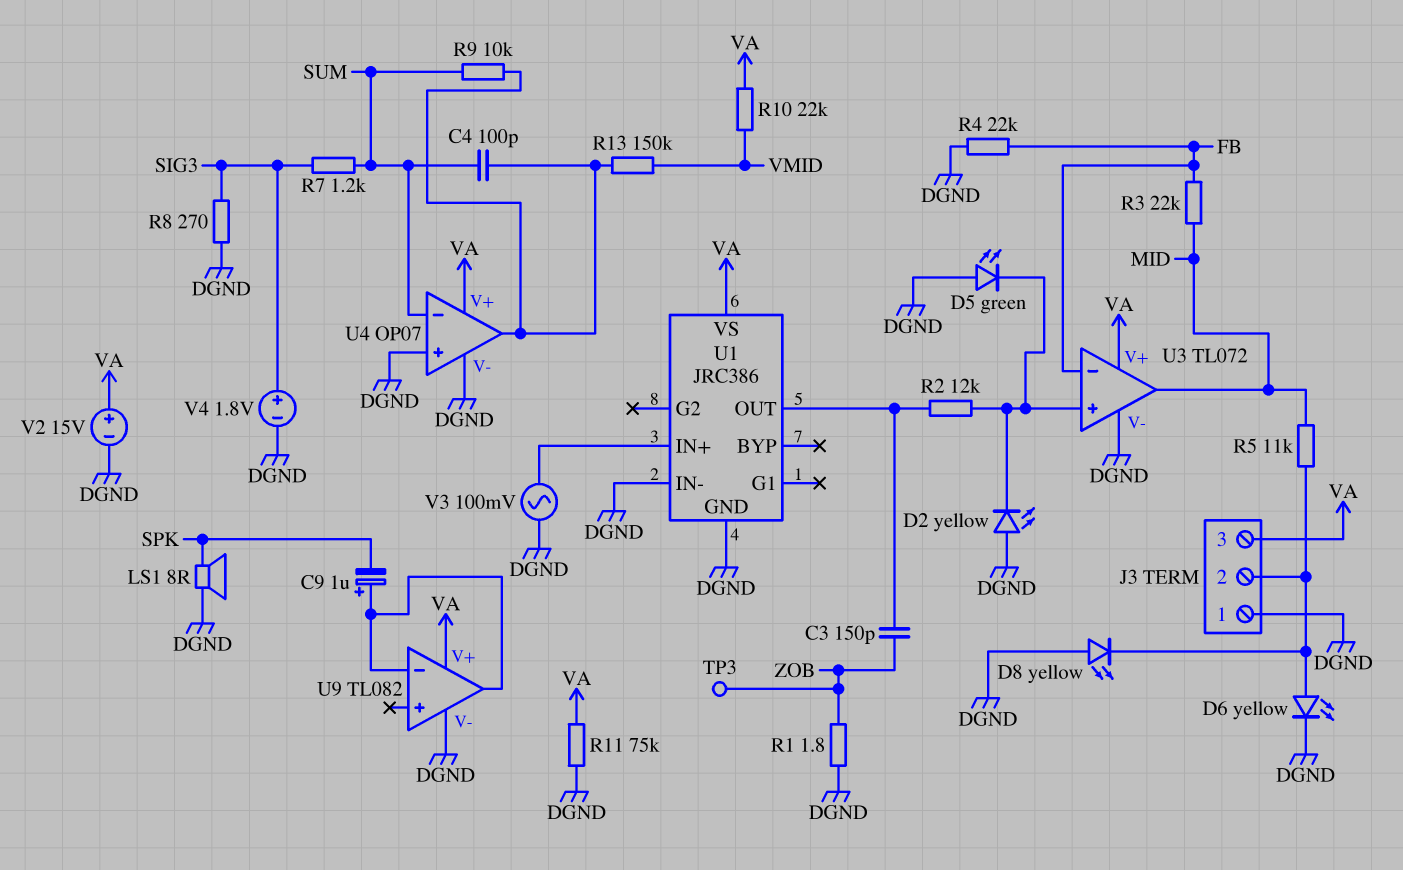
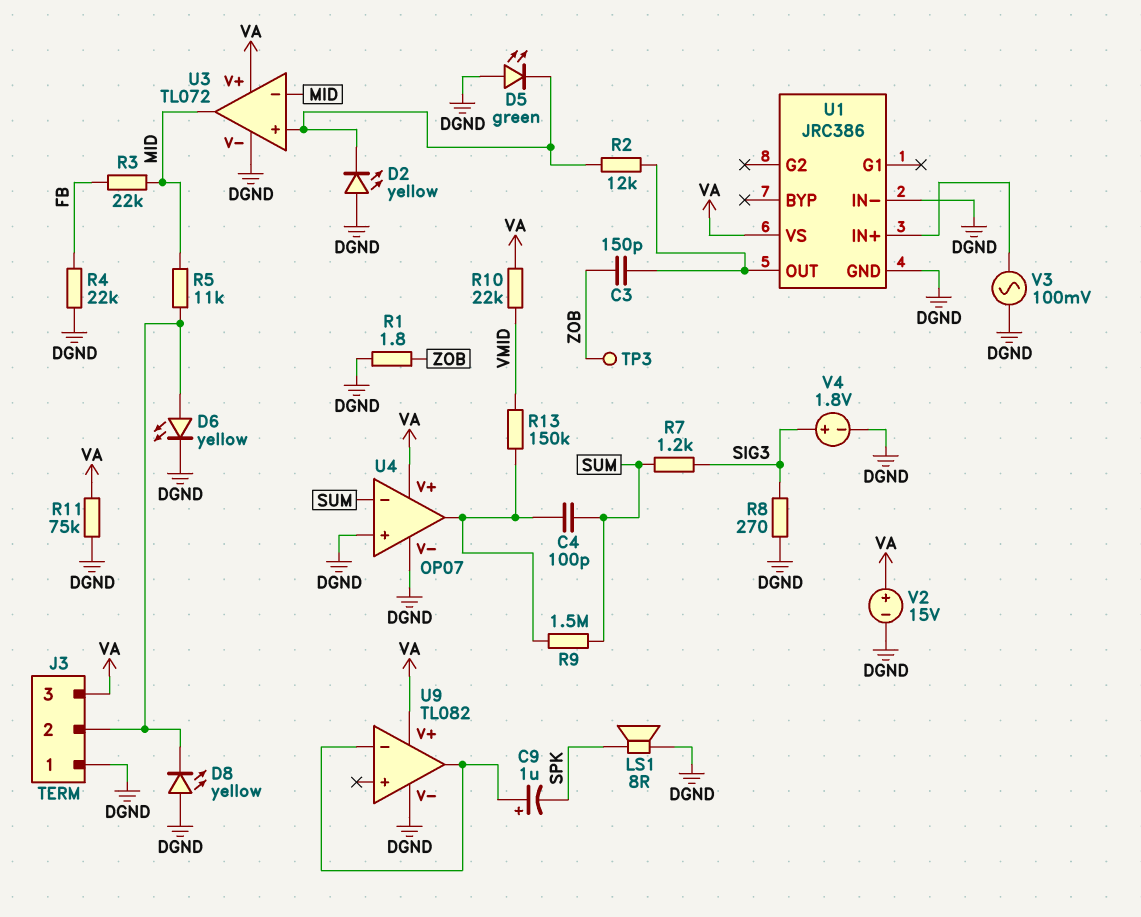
R9: 10k (SUM, U4/out) -> 1.5M (SUM, U4/out)
U3 pin in-: FB -> MID

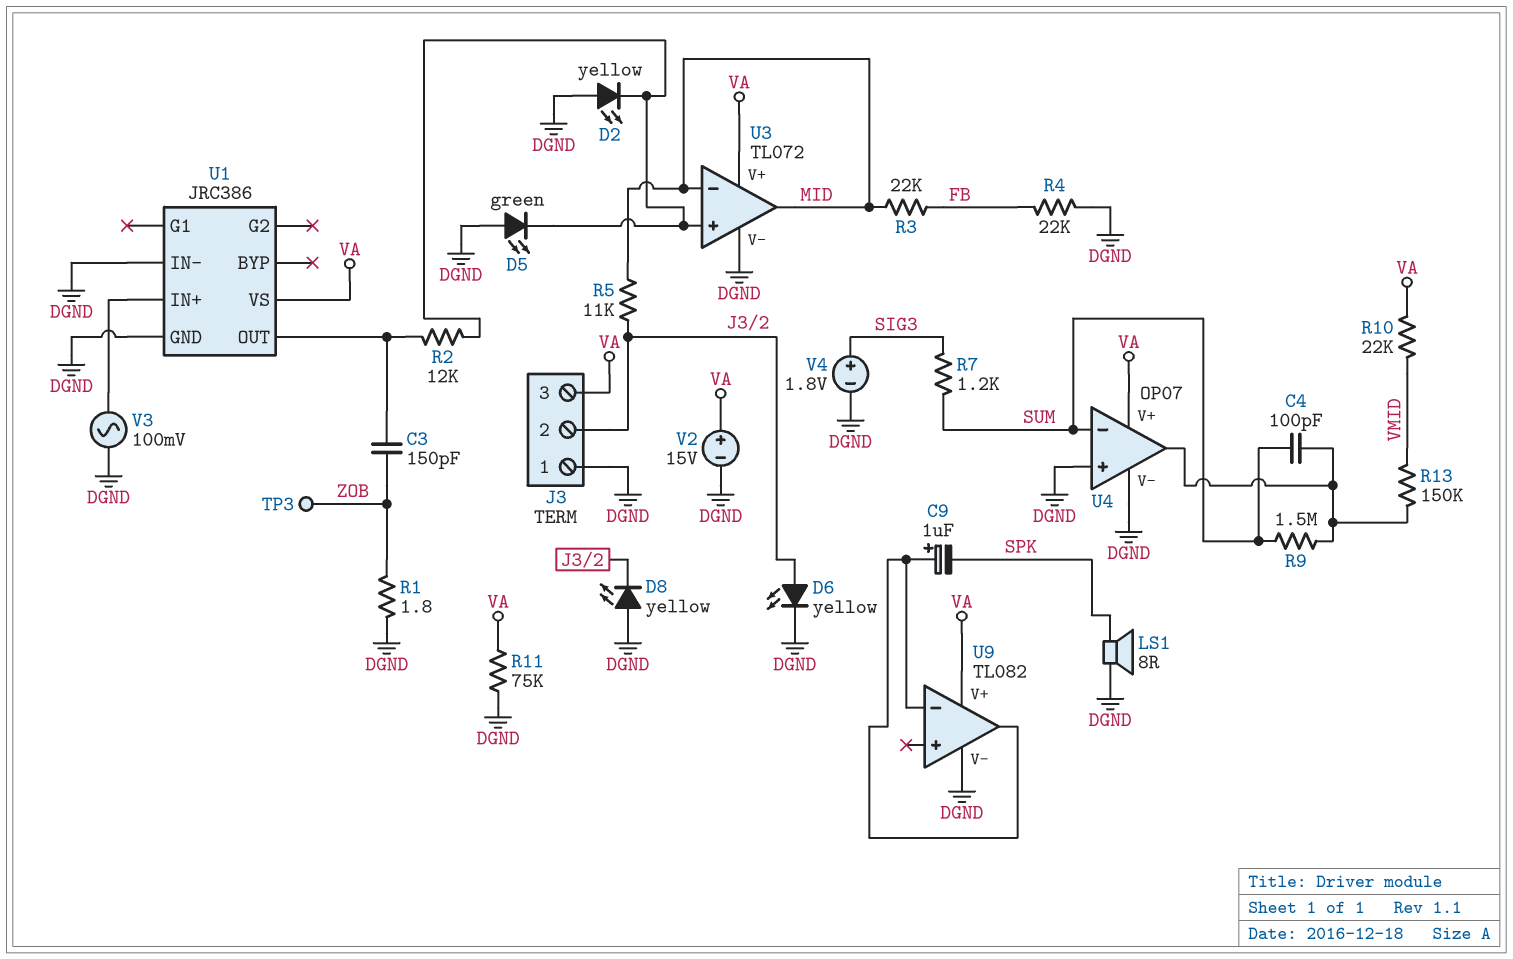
R8: 270 (DGND, SIG3) -> none

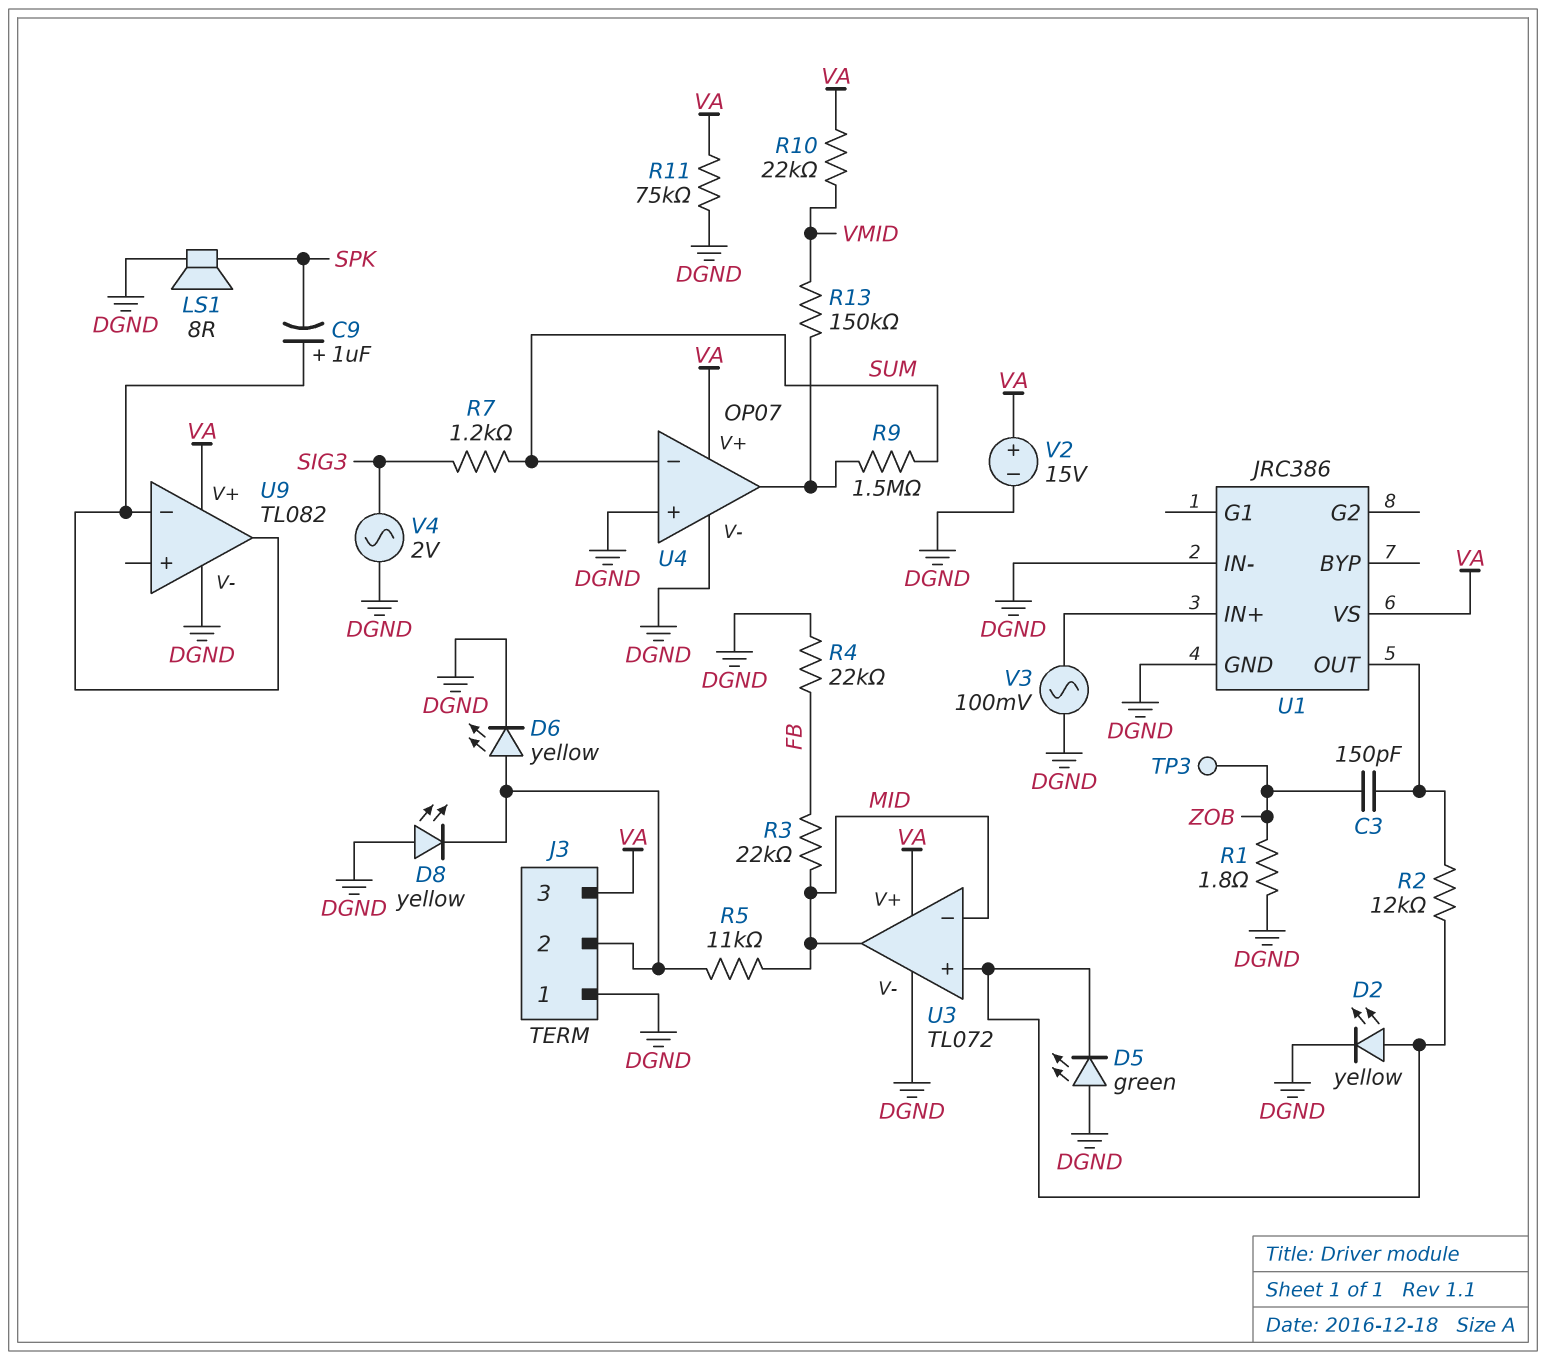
C4: 100pF (SUM, U4/out) -> none
D2: LED yellow (A DGND, K U3/in+) -> LED yellow (A U3/in+, K DGND)
V4: 1.8V (plus SIG3, minus DGND) -> AC 2V (DGND, SIG3)

